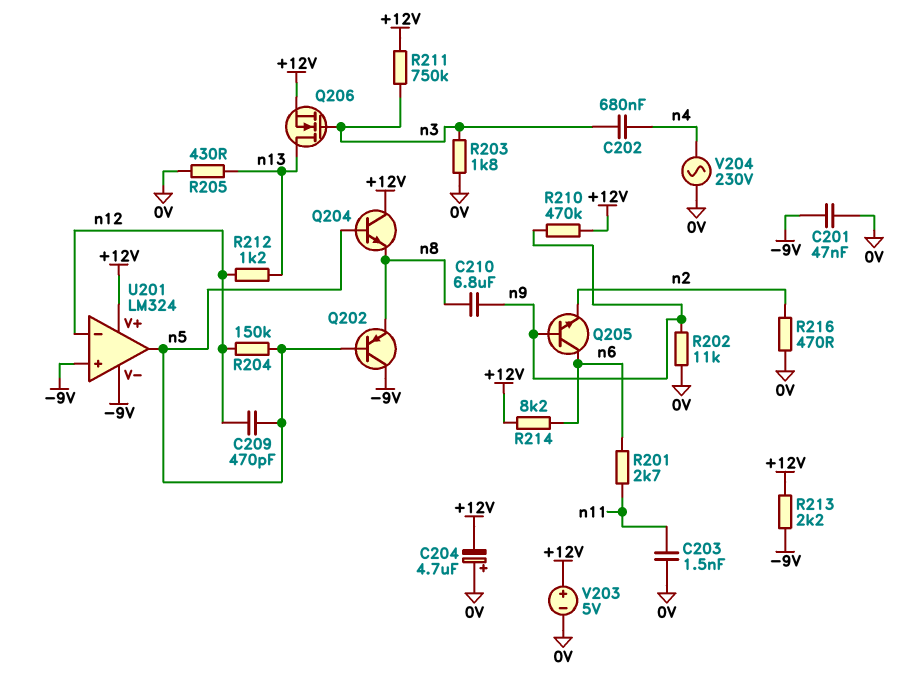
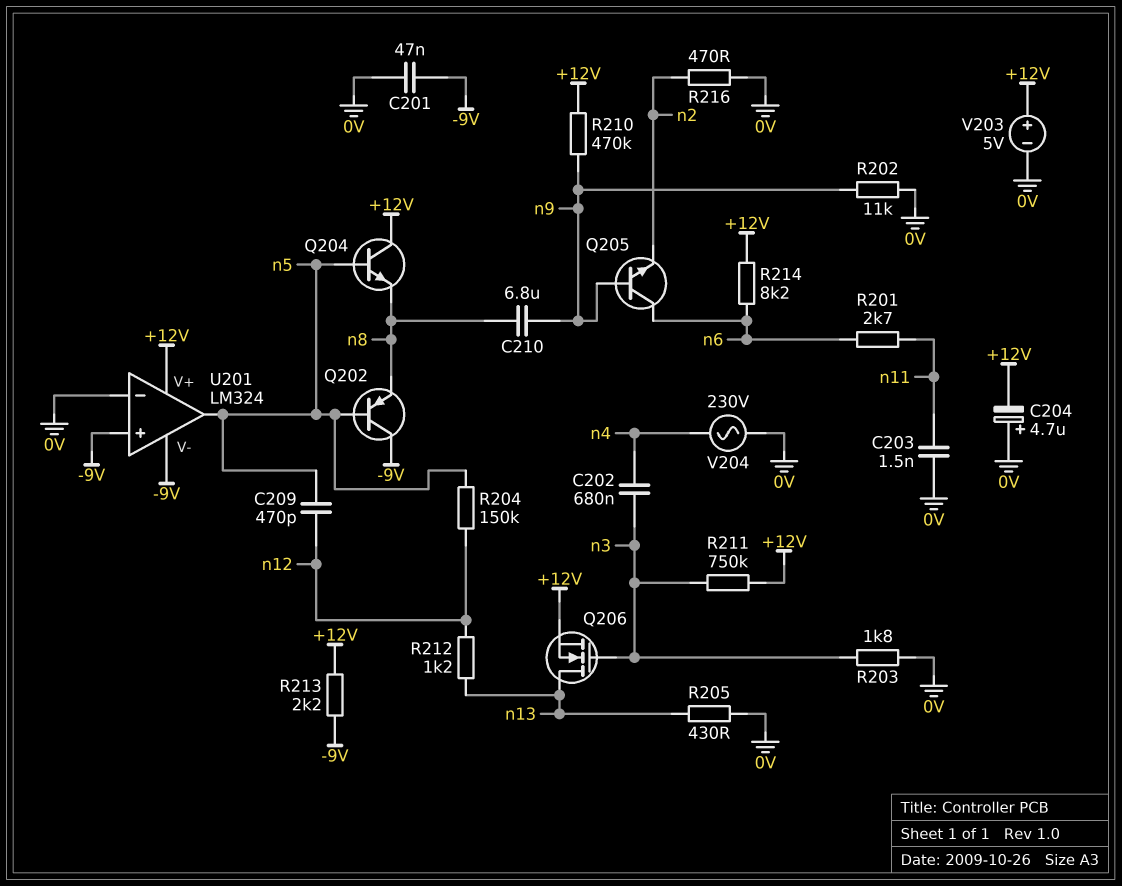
U201 pin in-: n12 -> 0V

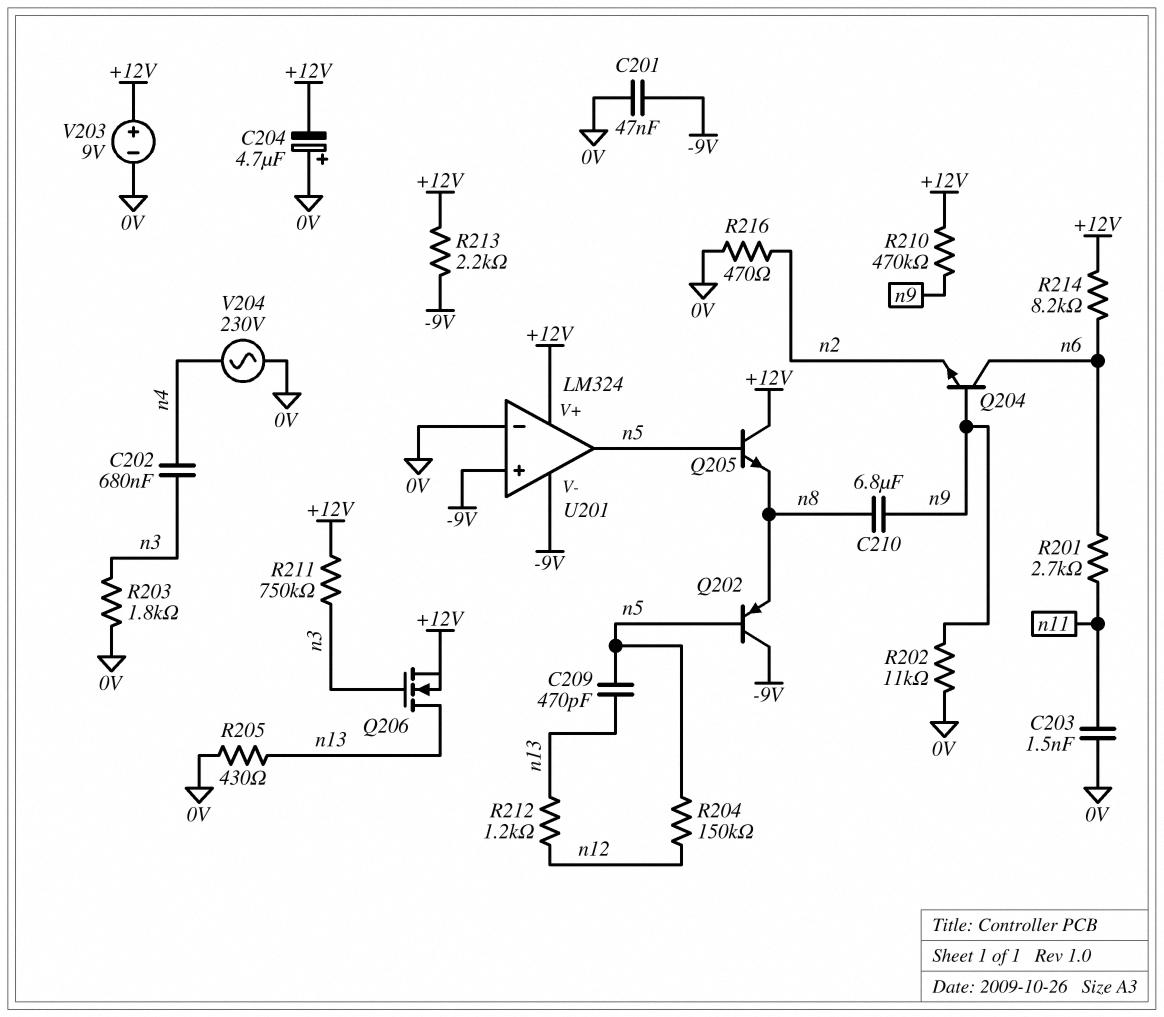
C209: 470pF (n5, n12) -> 470pF (n5, n13)
Q204: NPN (B n5, C +12V, E n8) -> NPN (B n9, C n6, E n2)
Q205: NPN (B n9, C n6, E n2) -> NPN (B n5, C +12V, E n8)
V203: 5V (plus +12V, minus 0V) -> 9V (plus +12V, minus 0V)

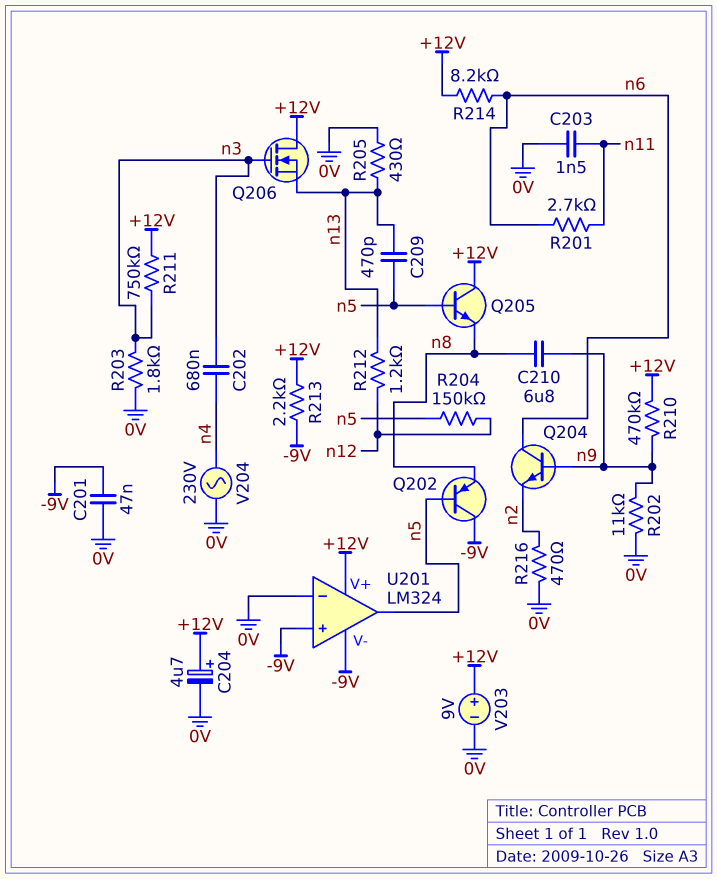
C204: 4.7uF (plus 0V, minus +12V) -> 4.7uF (plus +12V, minus 0V)
Q206: NMOS (G n3, D n13, S +12V) -> NMOS (G n3, D +12V, S n13)

